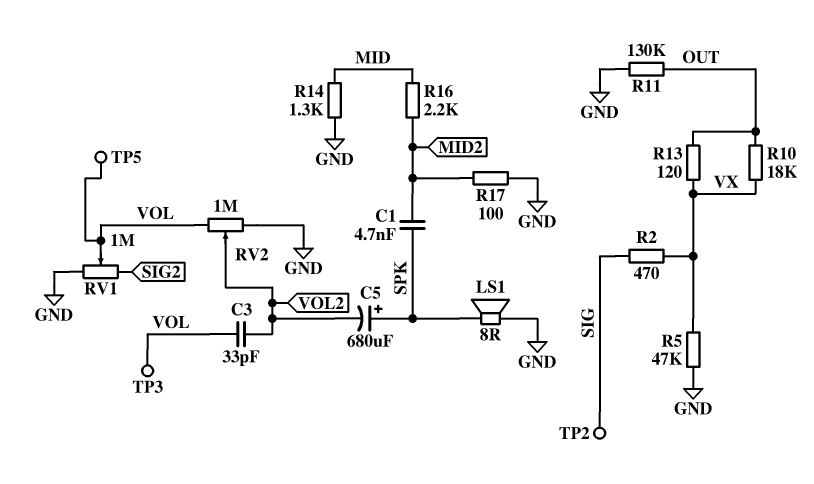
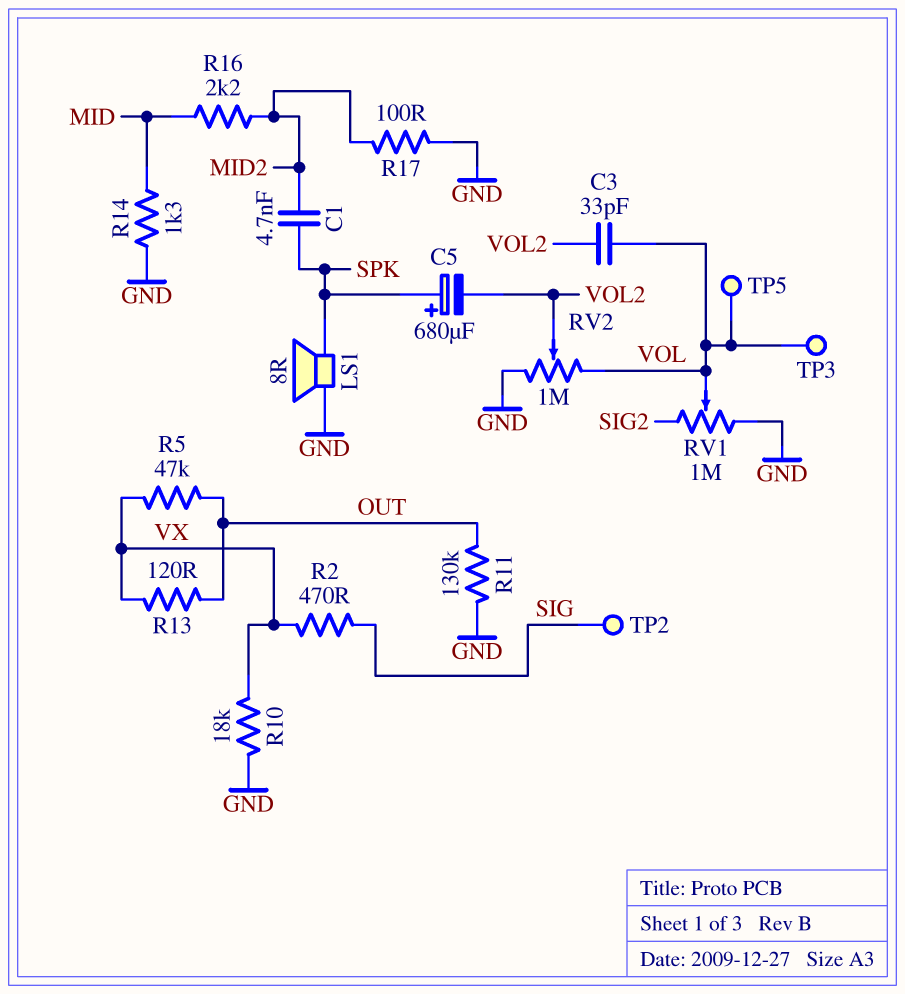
R5: 47k (GND, VX) -> 47k (OUT, VX)
R10: 18k (OUT, VX) -> 18k (GND, VX)

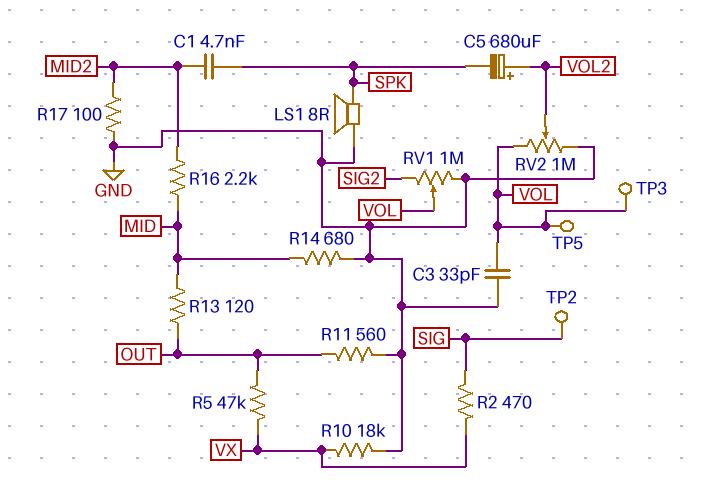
C3: 33pF (VOL, VOL2) -> 33pF (GND, VOL)
C5: 680uF (plus SPK, minus VOL2) -> 680uF (plus VOL2, minus SPK)
R11: 130k (GND, OUT) -> 560 (GND, OUT)
R13: 120 (OUT, VX) -> 120 (MID, OUT)
R14: 1.3k (GND, MID) -> 680 (GND, MID)

